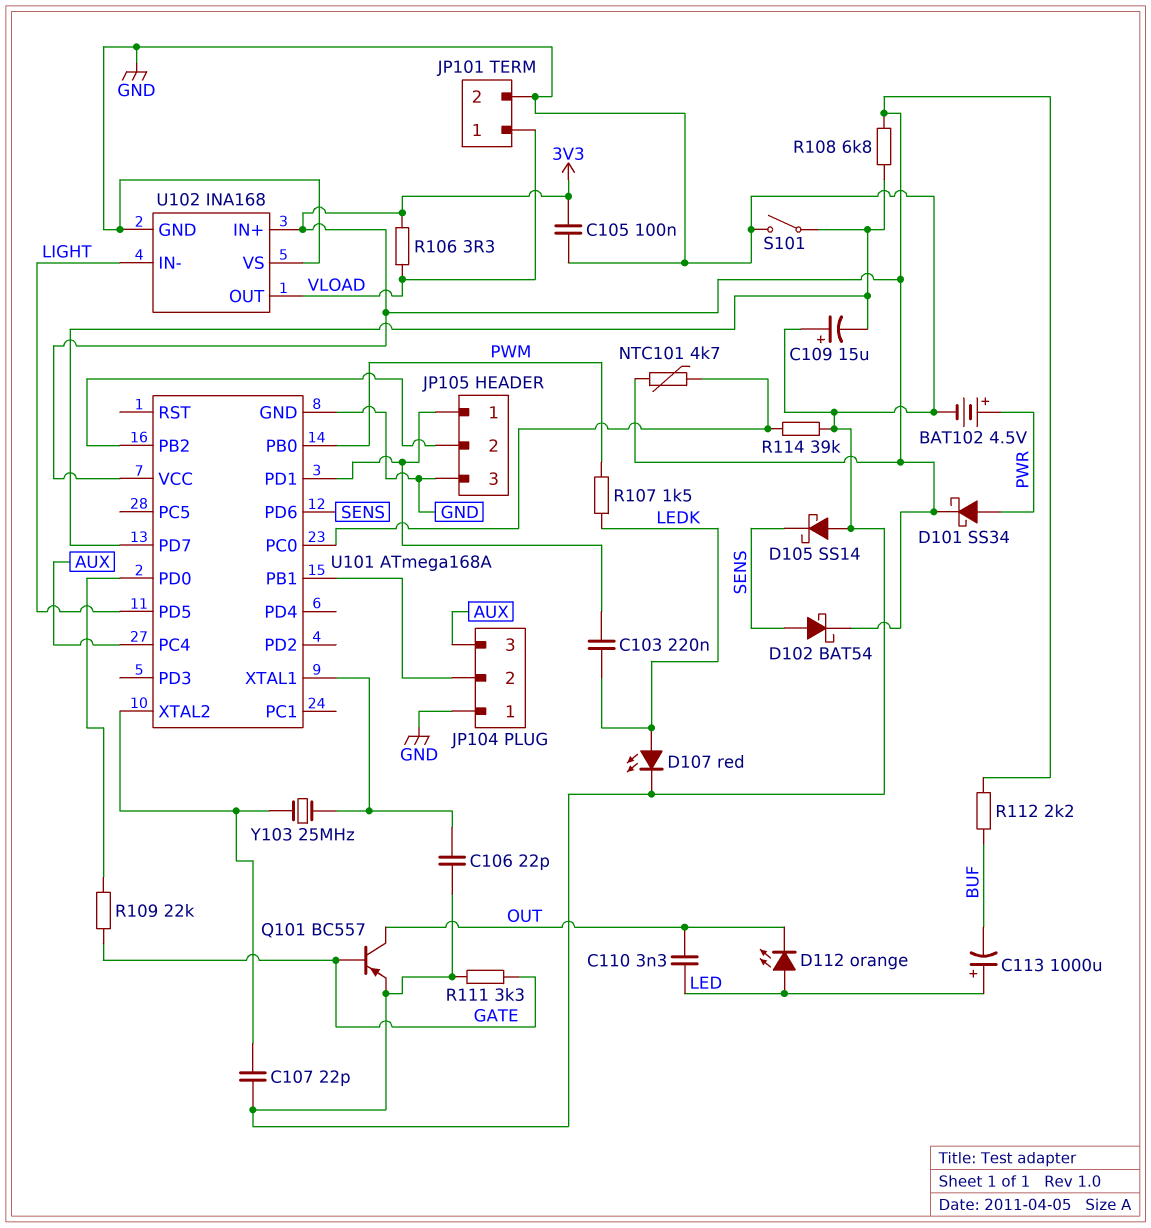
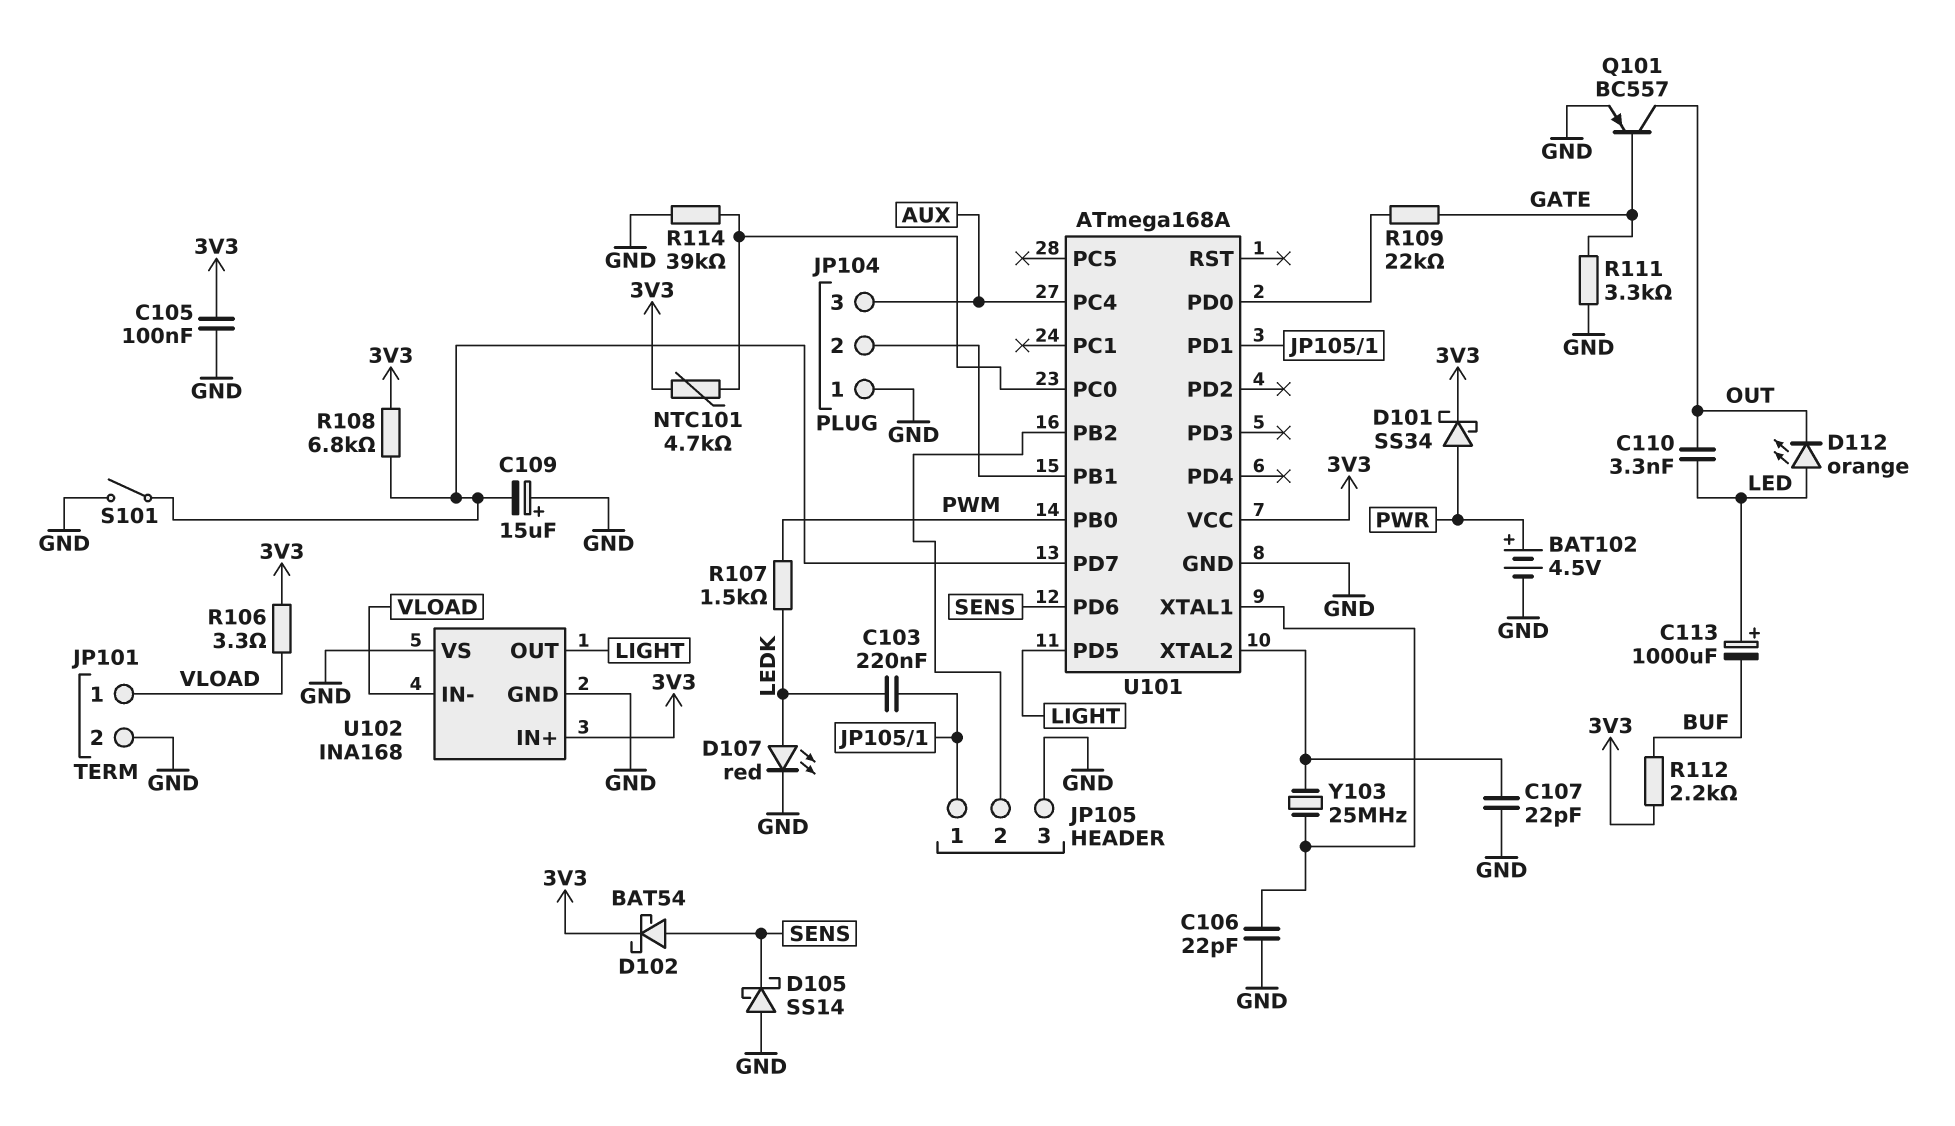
U102 pin IN-: LIGHT -> VLOAD
U102 pin OUT: VLOAD -> LIGHT

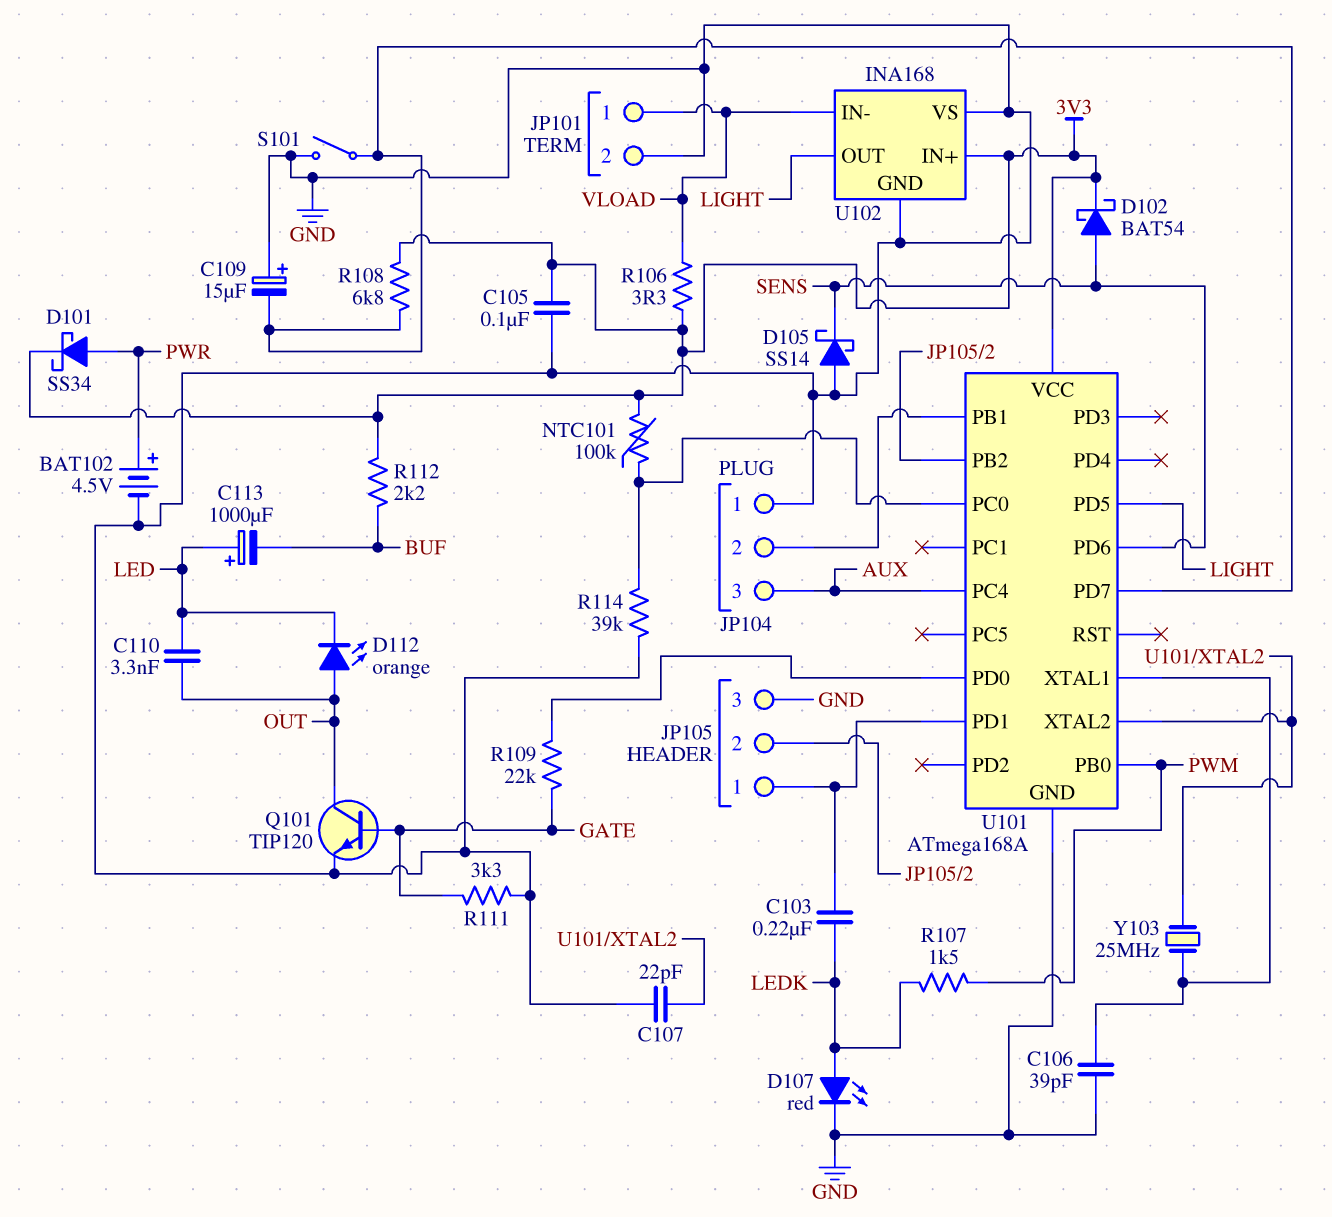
C106: 22pF (GND, U101/XTAL1) -> 39pF (GND, U101/XTAL1)
D112: LED orange (A LED, K OUT) -> LED orange (A OUT, K LED)
NTC101: 4.7k (3V3, U101/PC0) -> 100k (3V3, U101/PC0)
Q101: PNP BC557 (B GATE, C OUT, E GND) -> NPN TIP120 (B GATE, C OUT, E GND)

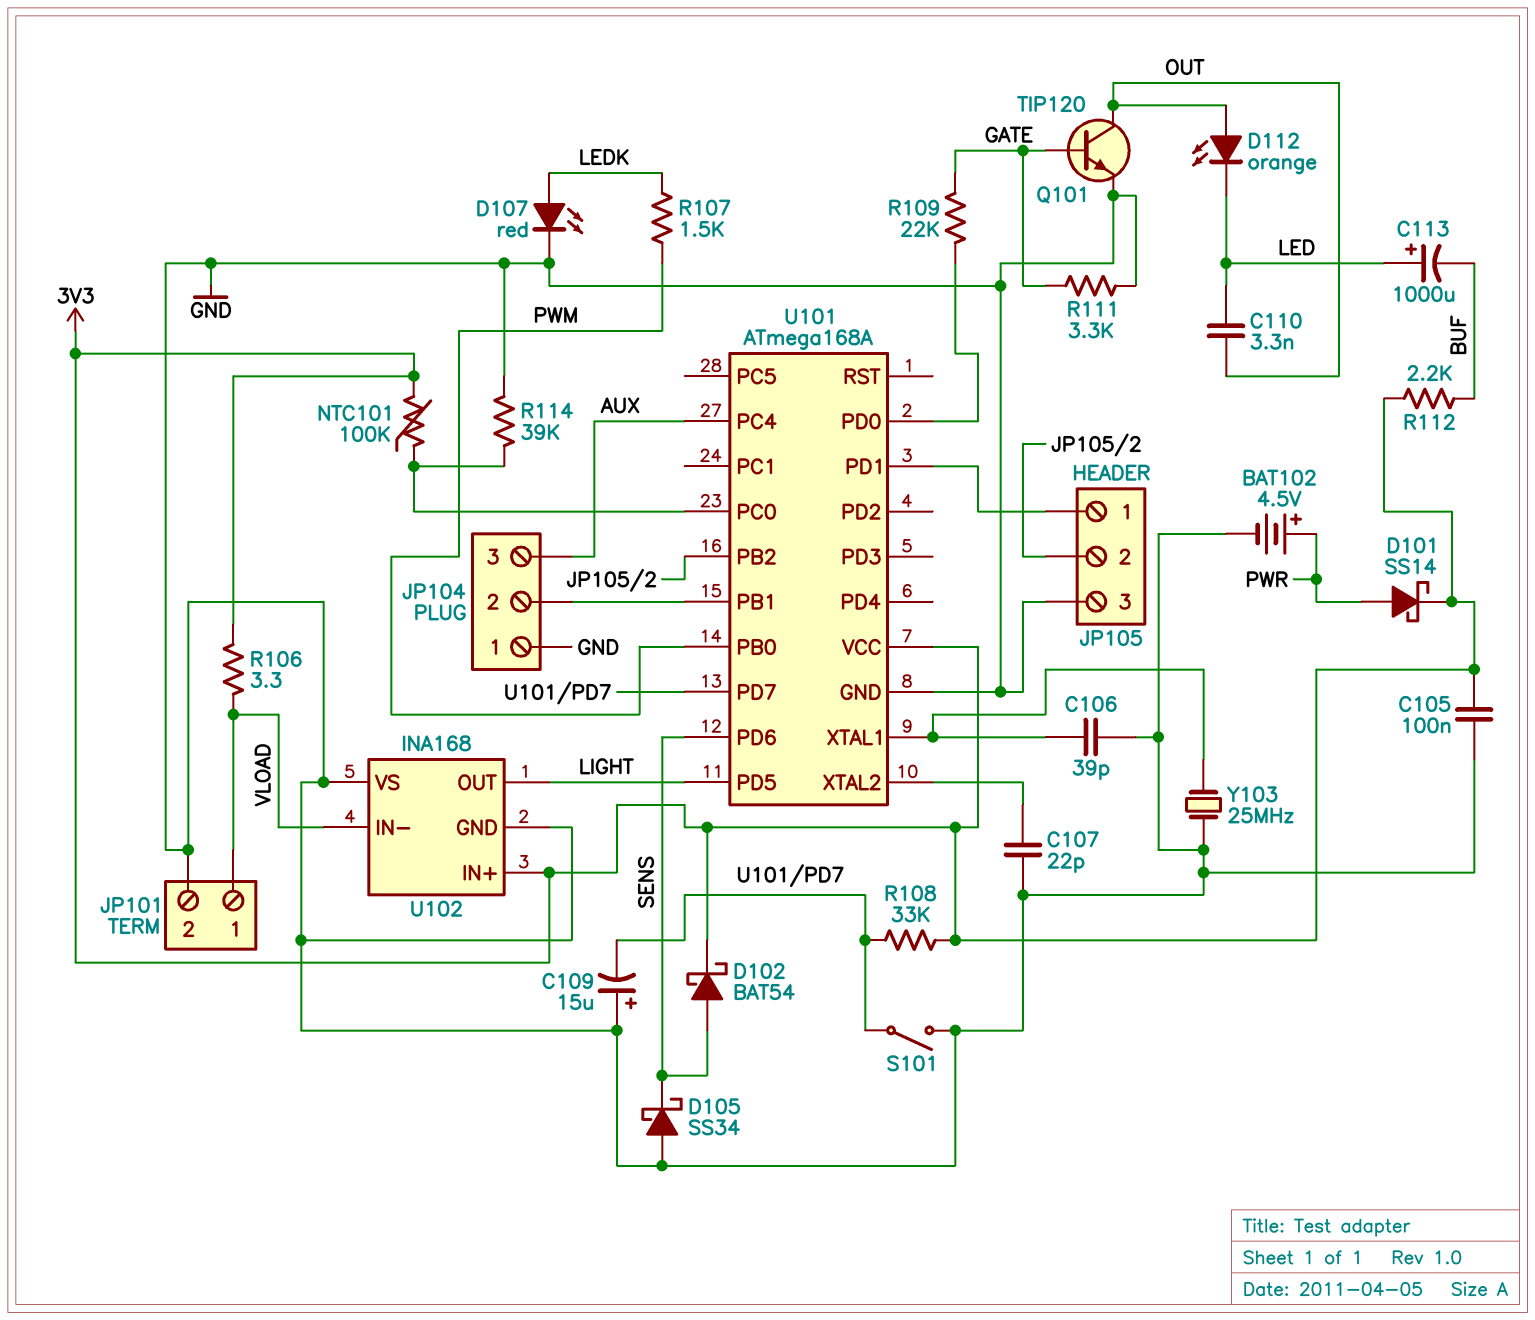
C103: 220nF (JP105/1, LEDK) -> none
D101: schottky SS34 (A PWR, K 3V3) -> schottky SS14 (A PWR, K 3V3)
D105: schottky SS14 (A GND, K SENS) -> schottky SS34 (A GND, K SENS)
R108: 6.8k (3V3, U101/PD7) -> 33k (3V3, U101/PD7)
Y103: 25MHz (U101/XTAL1, U101/XTAL2) -> 25MHz (GND, U101/XTAL1)

